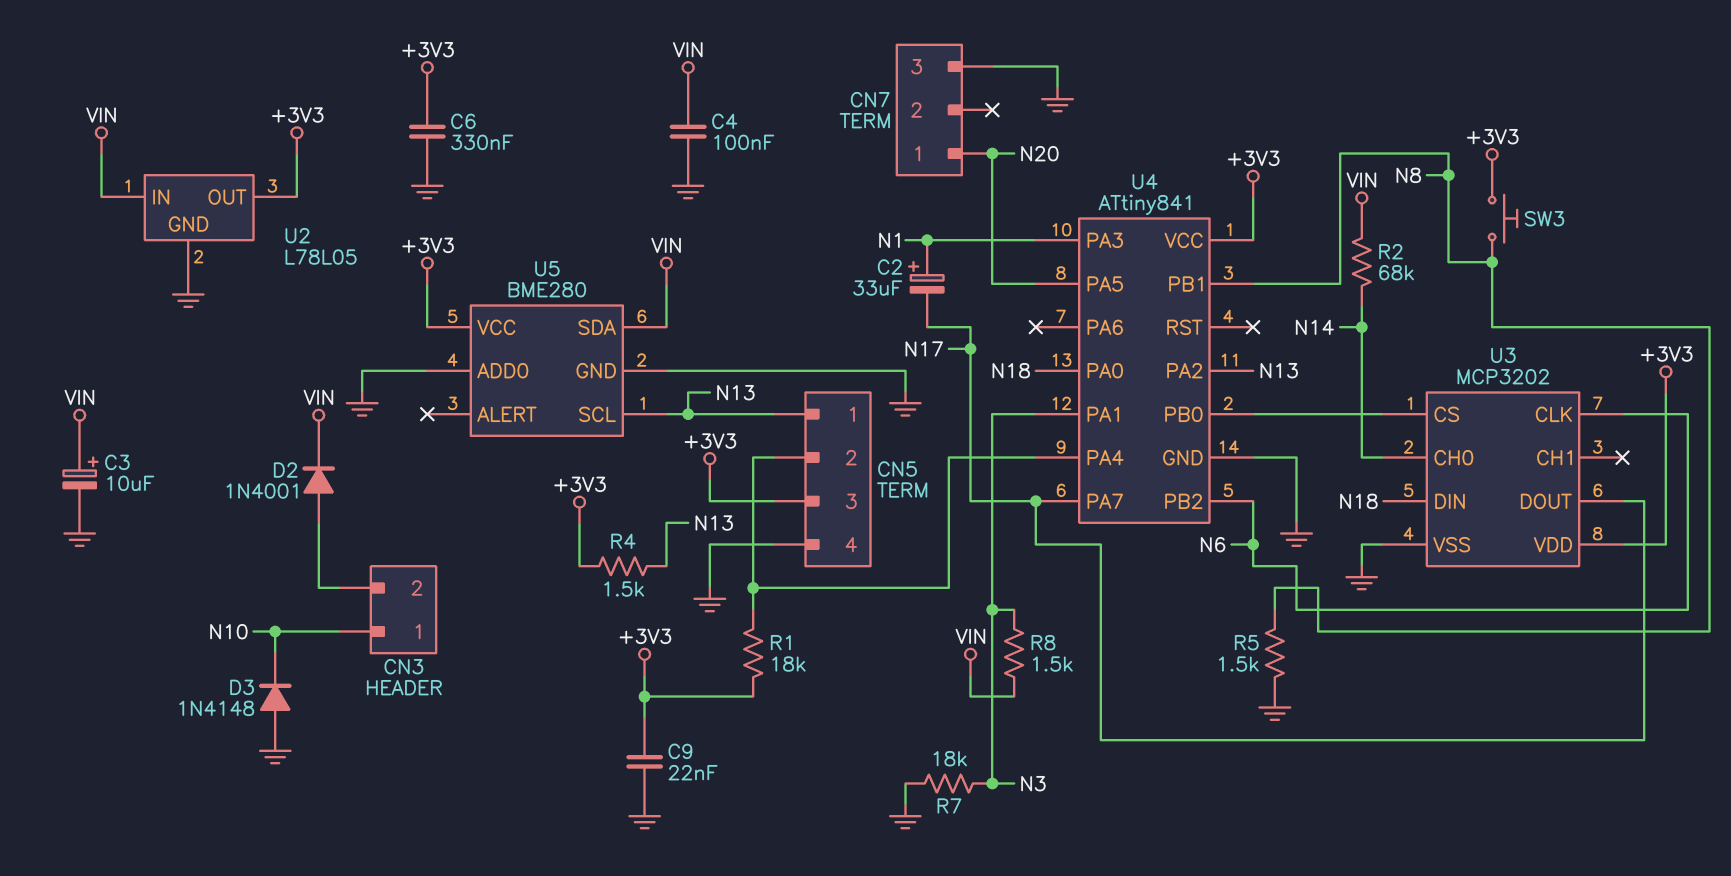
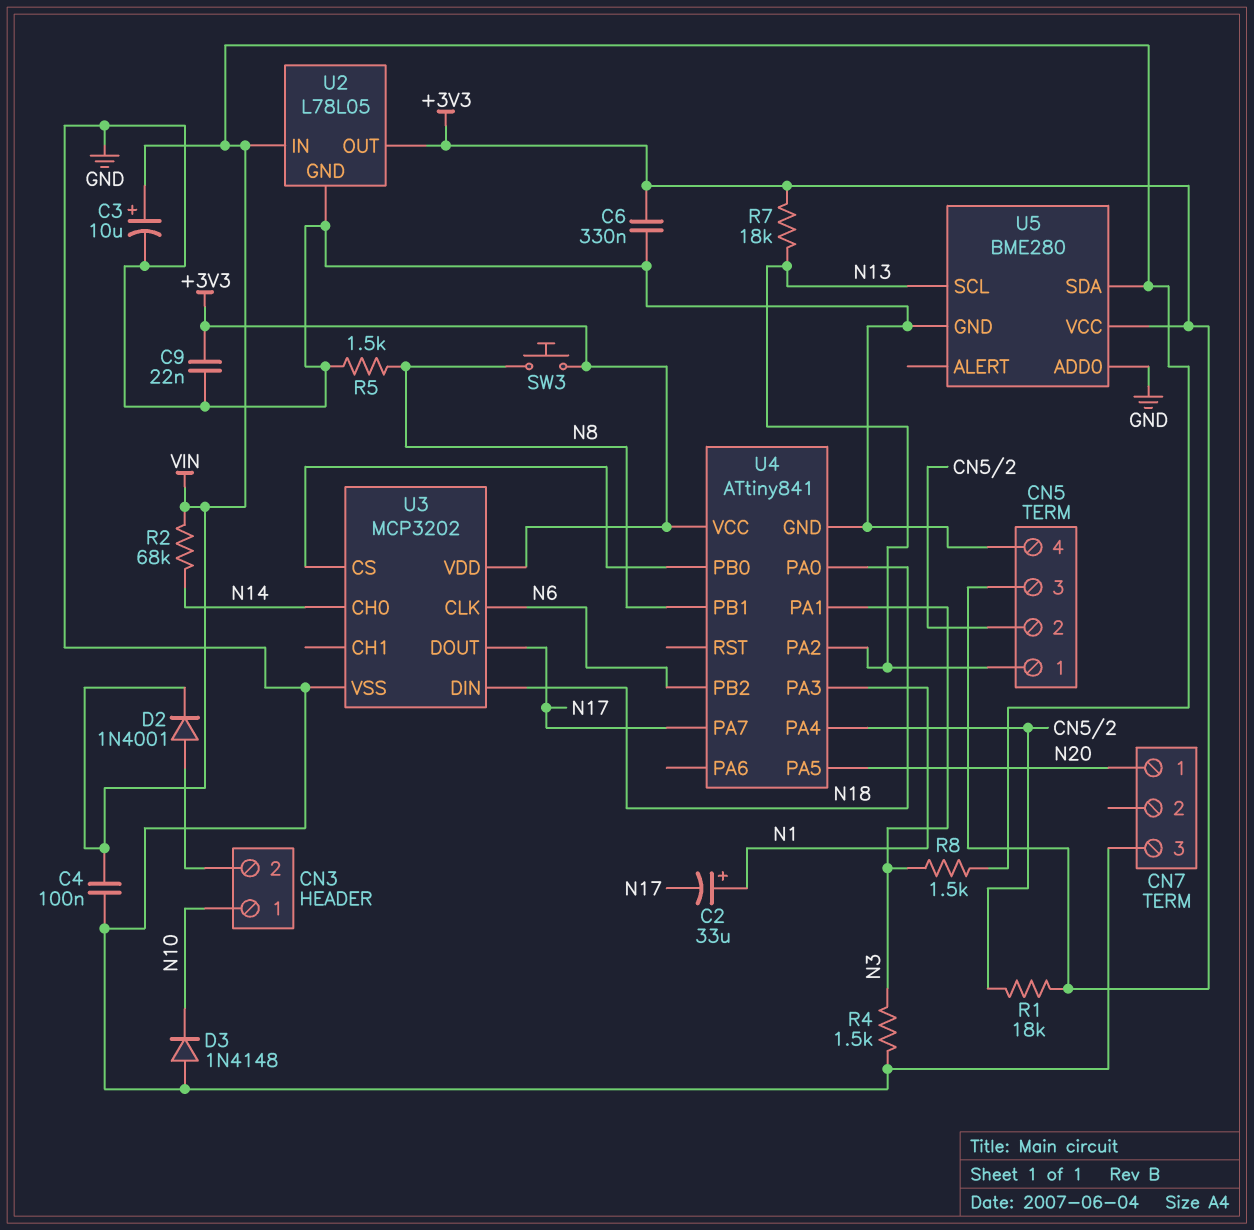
R4: 1.5k (+3V3, N13) -> 1.5k (GND, N3)
R7: 18k (GND, N3) -> 18k (+3V3, N13)

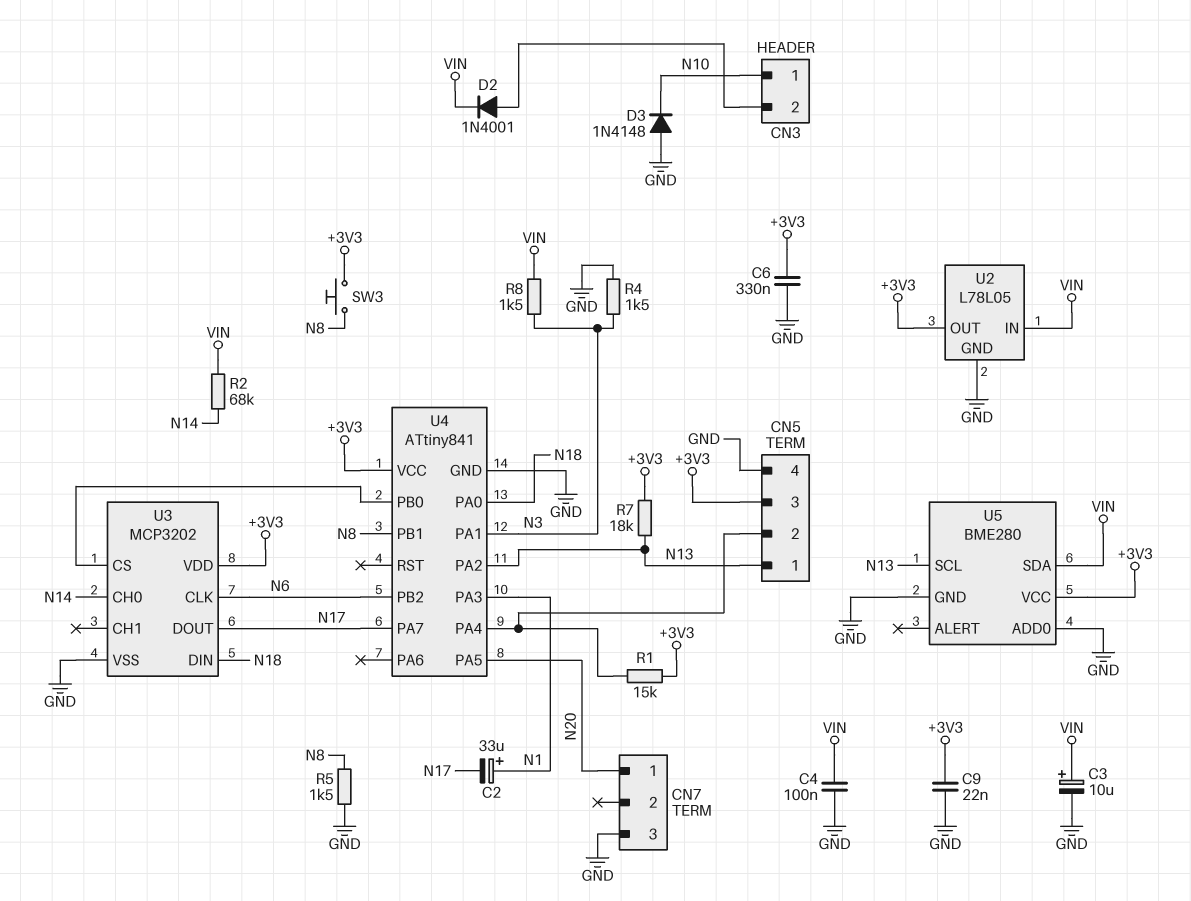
R1: 18k (+3V3, CN5/2) -> 15k (+3V3, CN5/2)

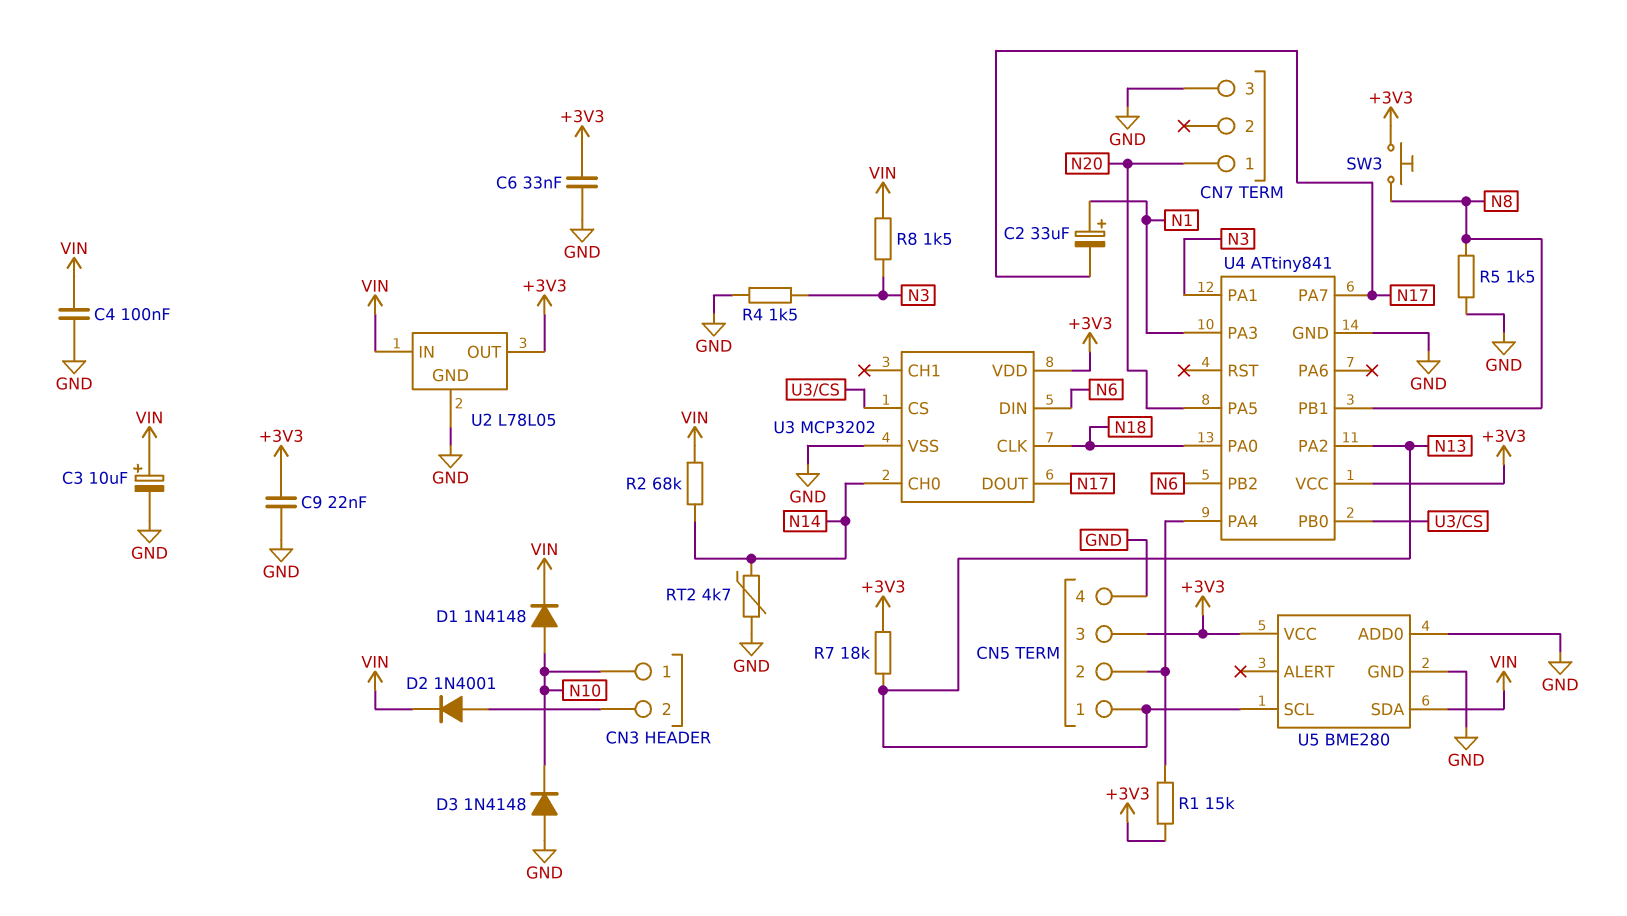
C6: 330nF (+3V3, GND) -> 33nF (+3V3, GND)
D1: none -> diode 1N4148 (A N10, K VIN)
RT2: none -> 4.7k (GND, N14)
U3 pin CLK: N6 -> N18
U3 pin DIN: N18 -> N6

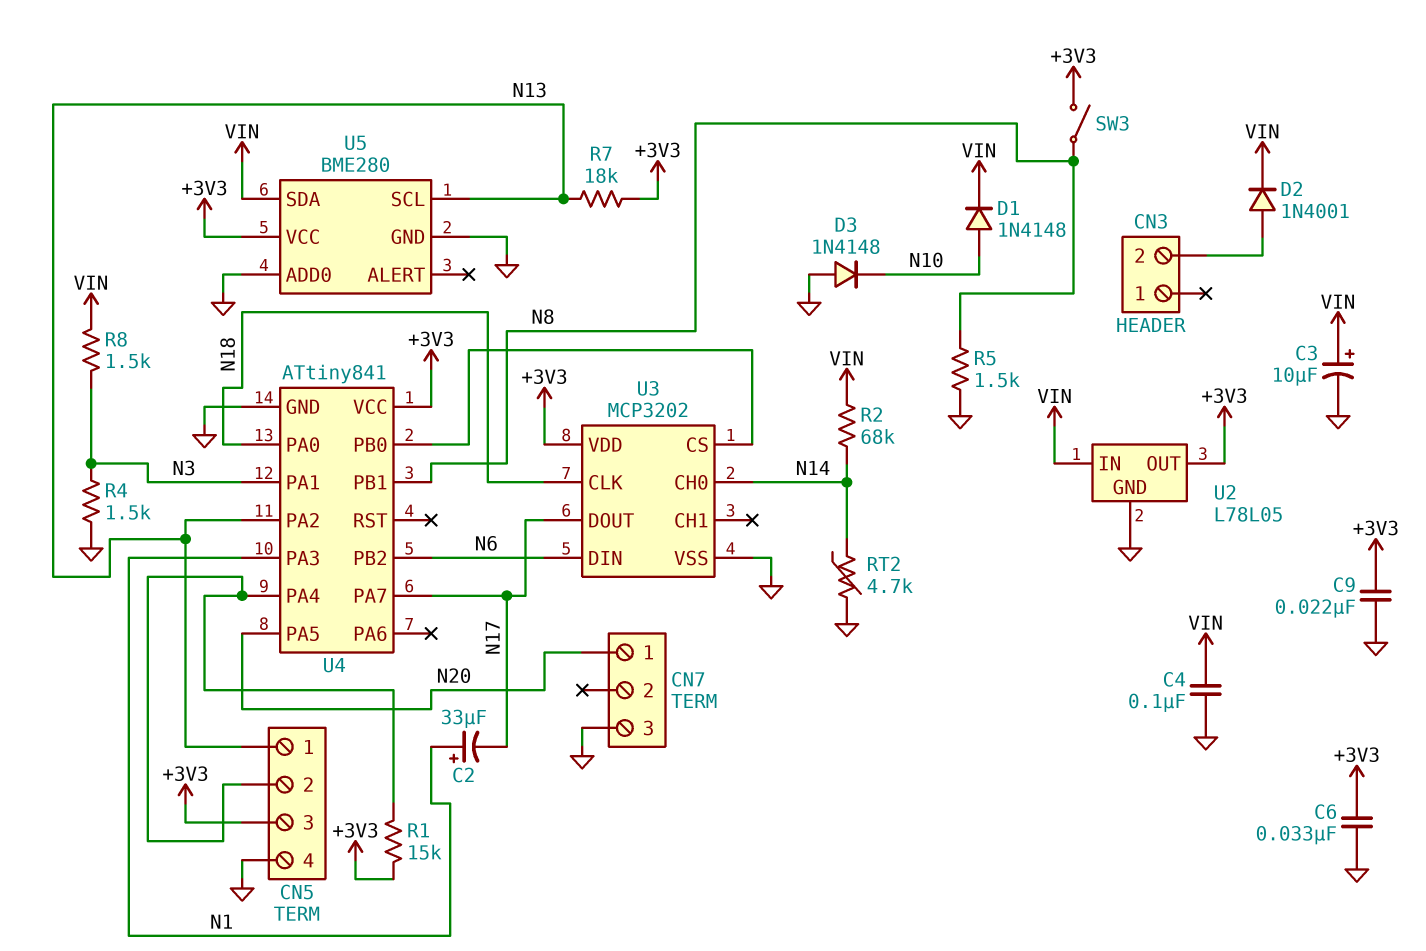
CN3 pin 1: N10 -> none
SW3: button (+3V3, N8) -> switch (+3V3, N8)

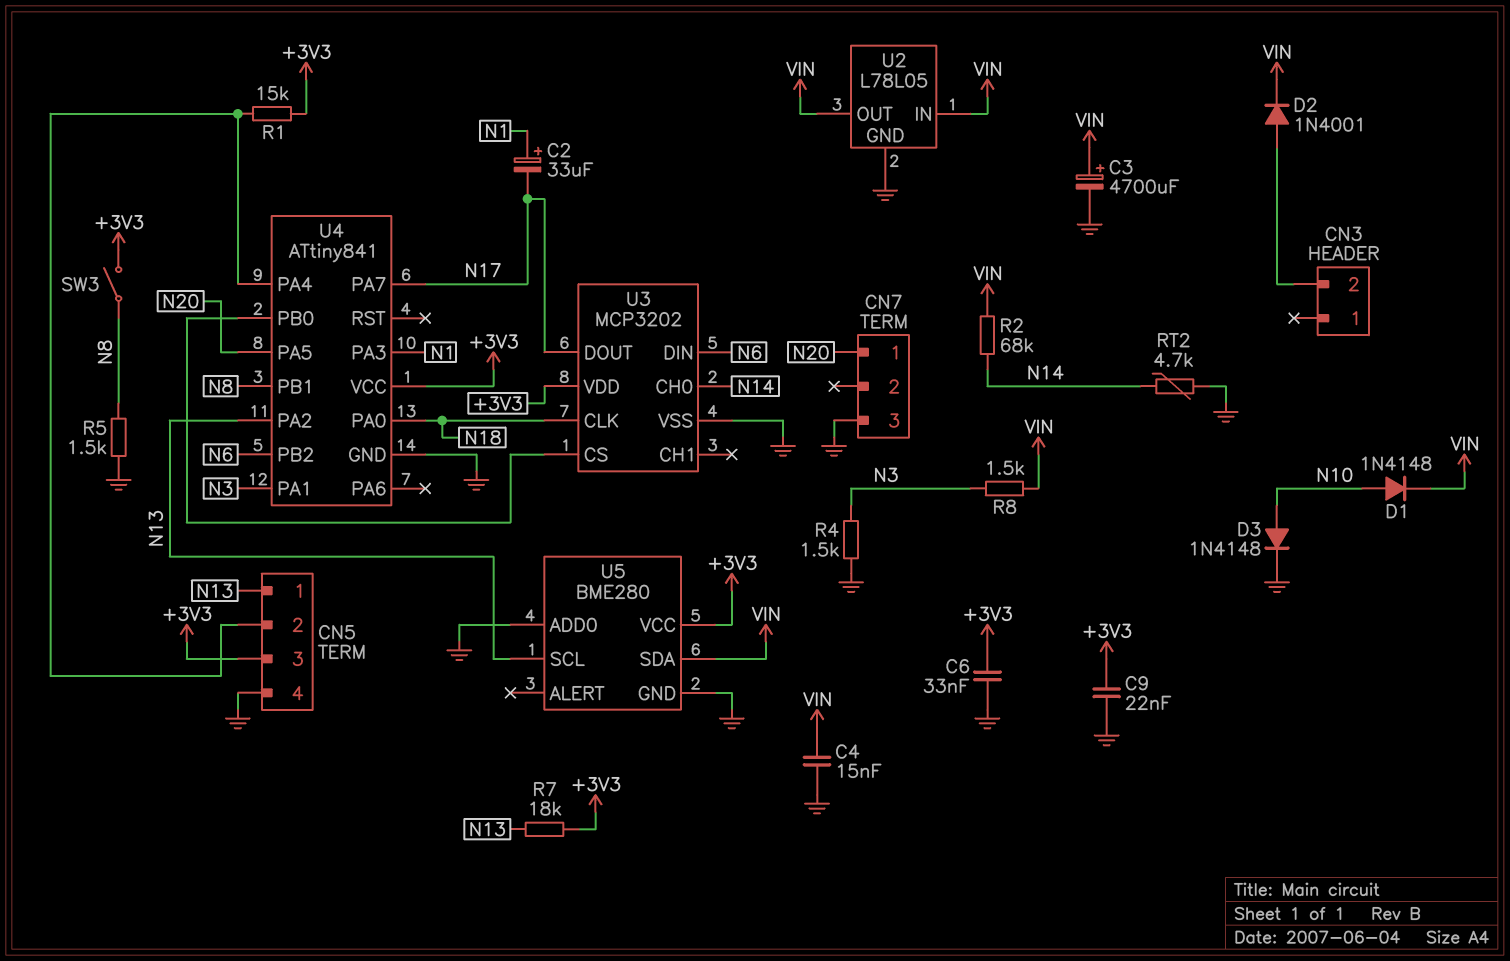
C3: 10uF (plus VIN, minus GND) -> 4700uF (plus VIN, minus GND)
C4: 100nF (GND, VIN) -> 15nF (GND, VIN)
D3: diode 1N4148 (A GND, K N10) -> diode 1N4148 (A N10, K GND)
U2 pin OUT: +3V3 -> VIN

